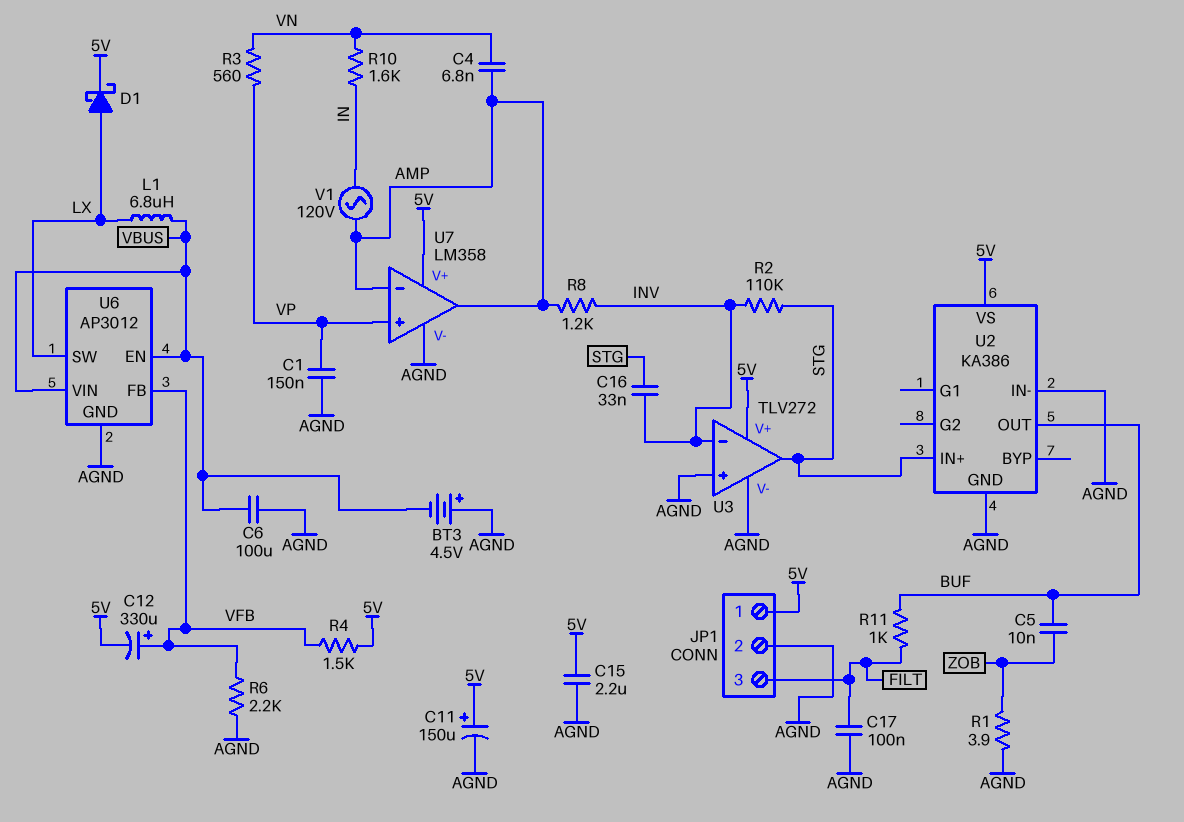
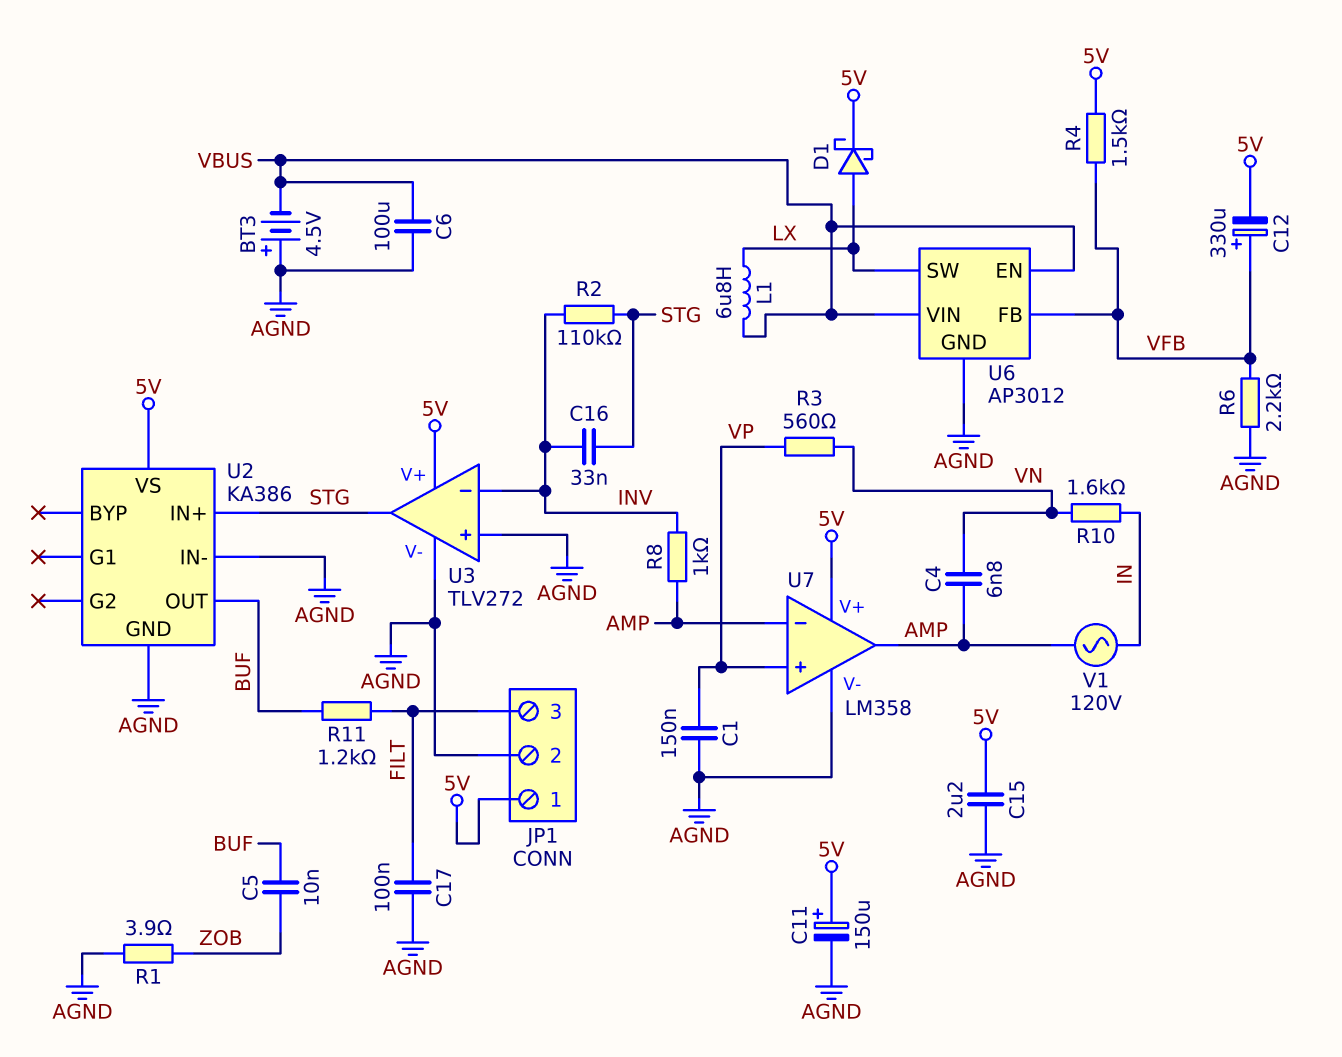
R8: 1.2k (AMP, INV) -> 1k (AMP, INV)
R11: 1k (BUF, FILT) -> 1.2k (BUF, FILT)

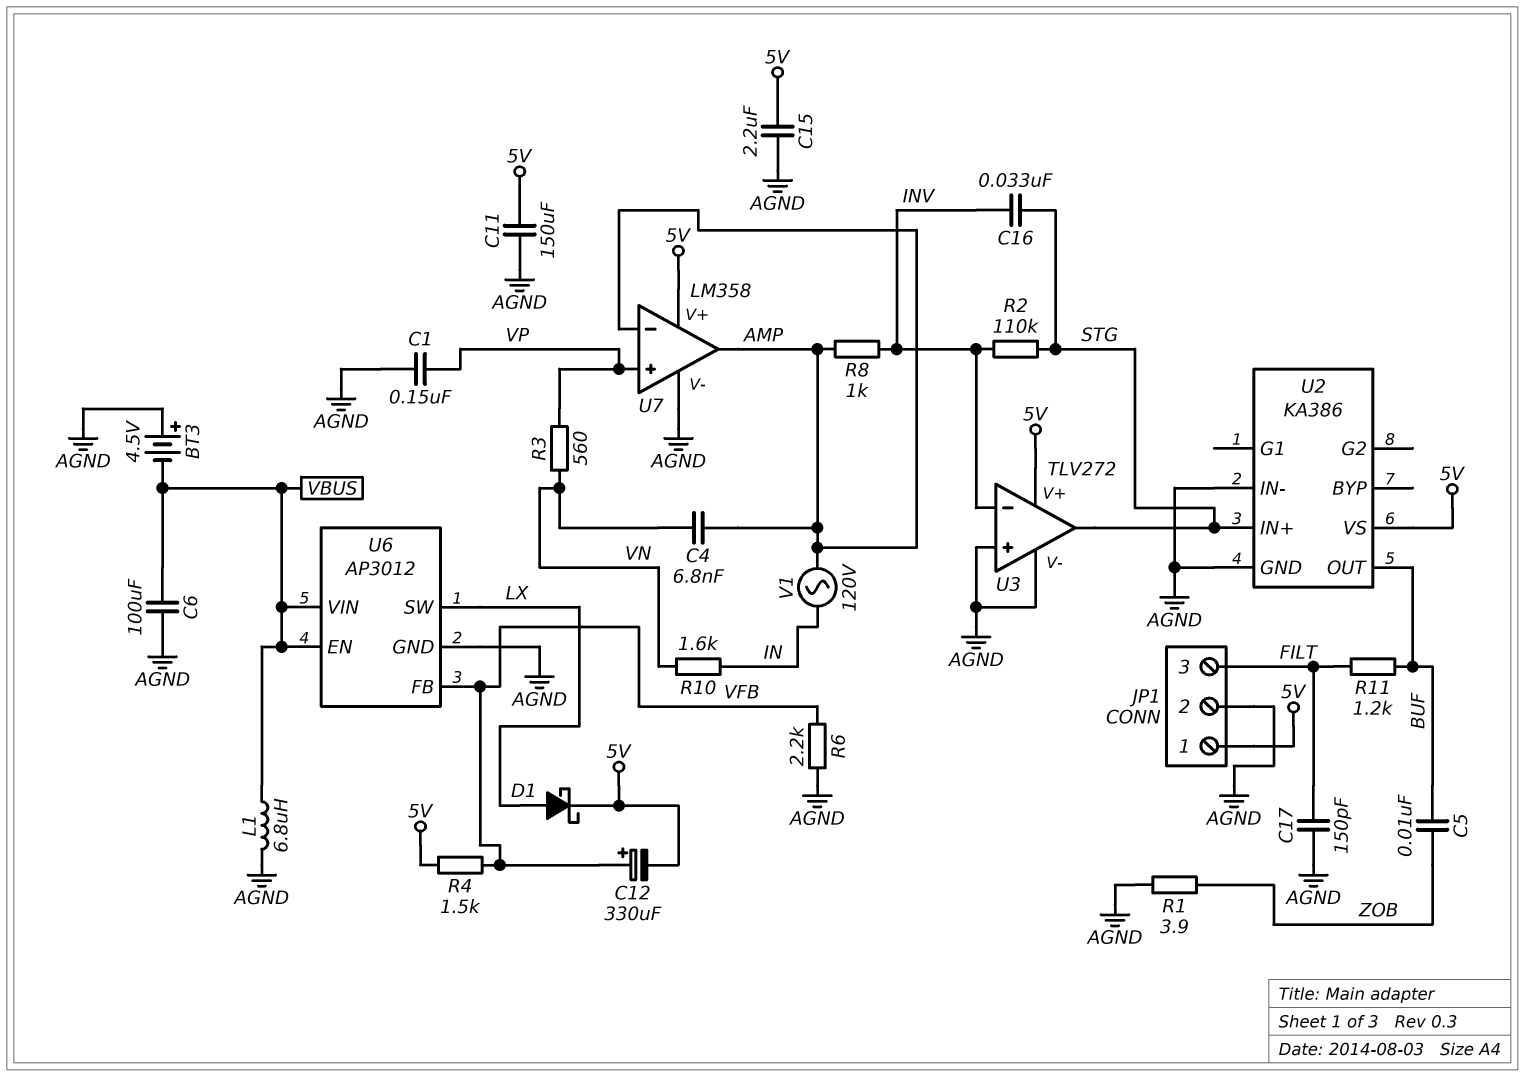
C11: 150uF (plus 5V, minus AGND) -> 150uF (5V, AGND)
C17: 100nF (AGND, FILT) -> 150pF (AGND, FILT)
L1: 6.8uH (LX, VBUS) -> 6.8uH (AGND, VBUS)

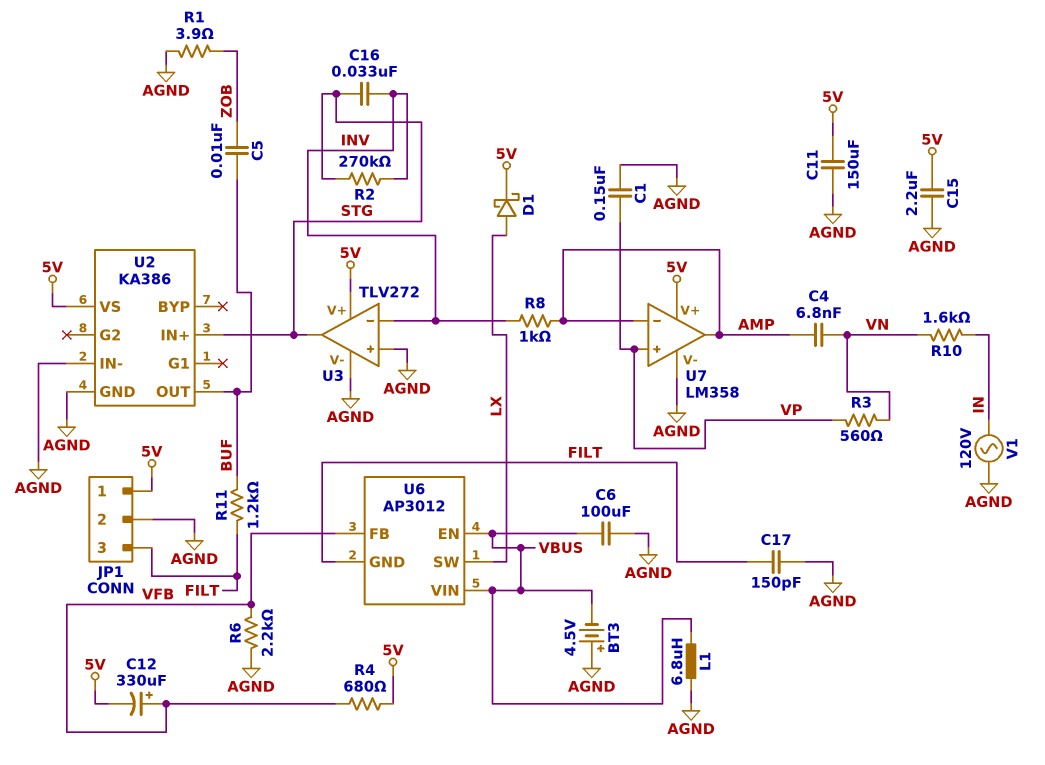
R2: 110k (INV, STG) -> 270k (INV, STG)
R4: 1.5k (5V, VFB) -> 680 (5V, VFB)
U6 pin GND: AGND -> FILT
V1: AC 120V (AMP, IN) -> AC 120V (AGND, IN)

